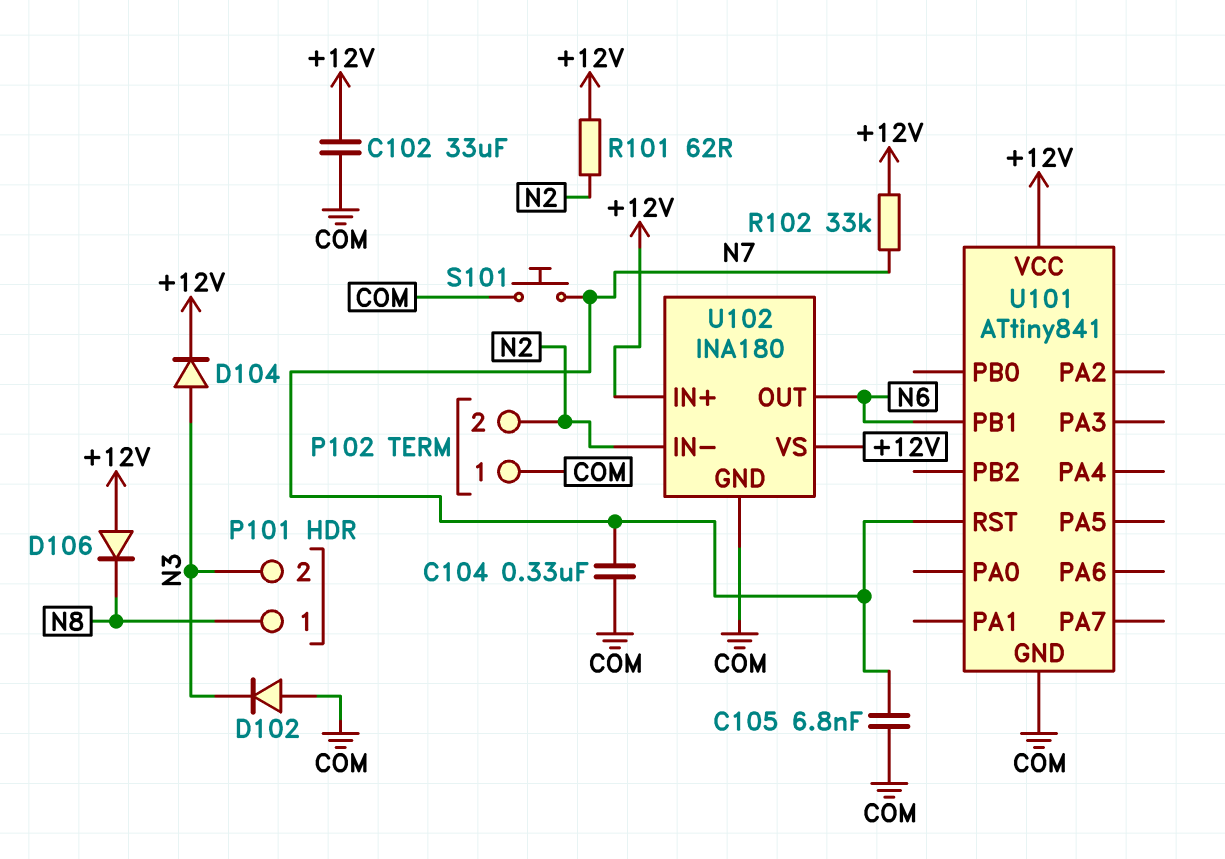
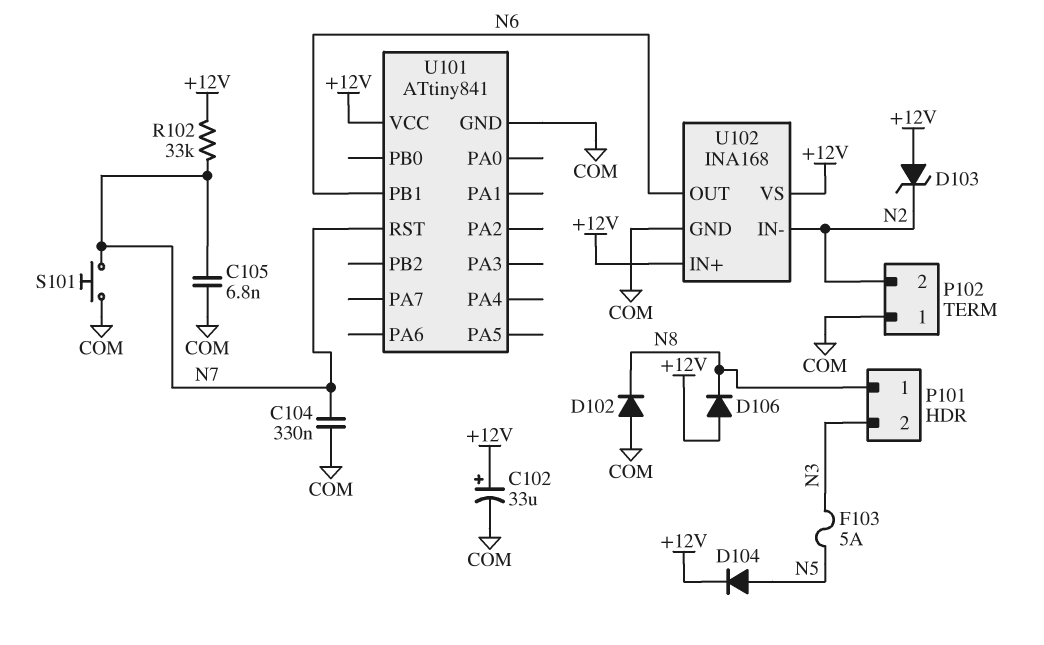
C102: 33uF (+12V, COM) -> 33uF (plus +12V, minus COM)
D102: diode (A COM, K N3) -> diode (A COM, K N8)
D103: none -> zener (A +12V, K N2)
D104: diode (A N3, K +12V) -> diode (A N5, K +12V)
F103: none -> 5A (N3, N5)
R101: 62 (+12V, N2) -> none
U102: INA180 -> INA168

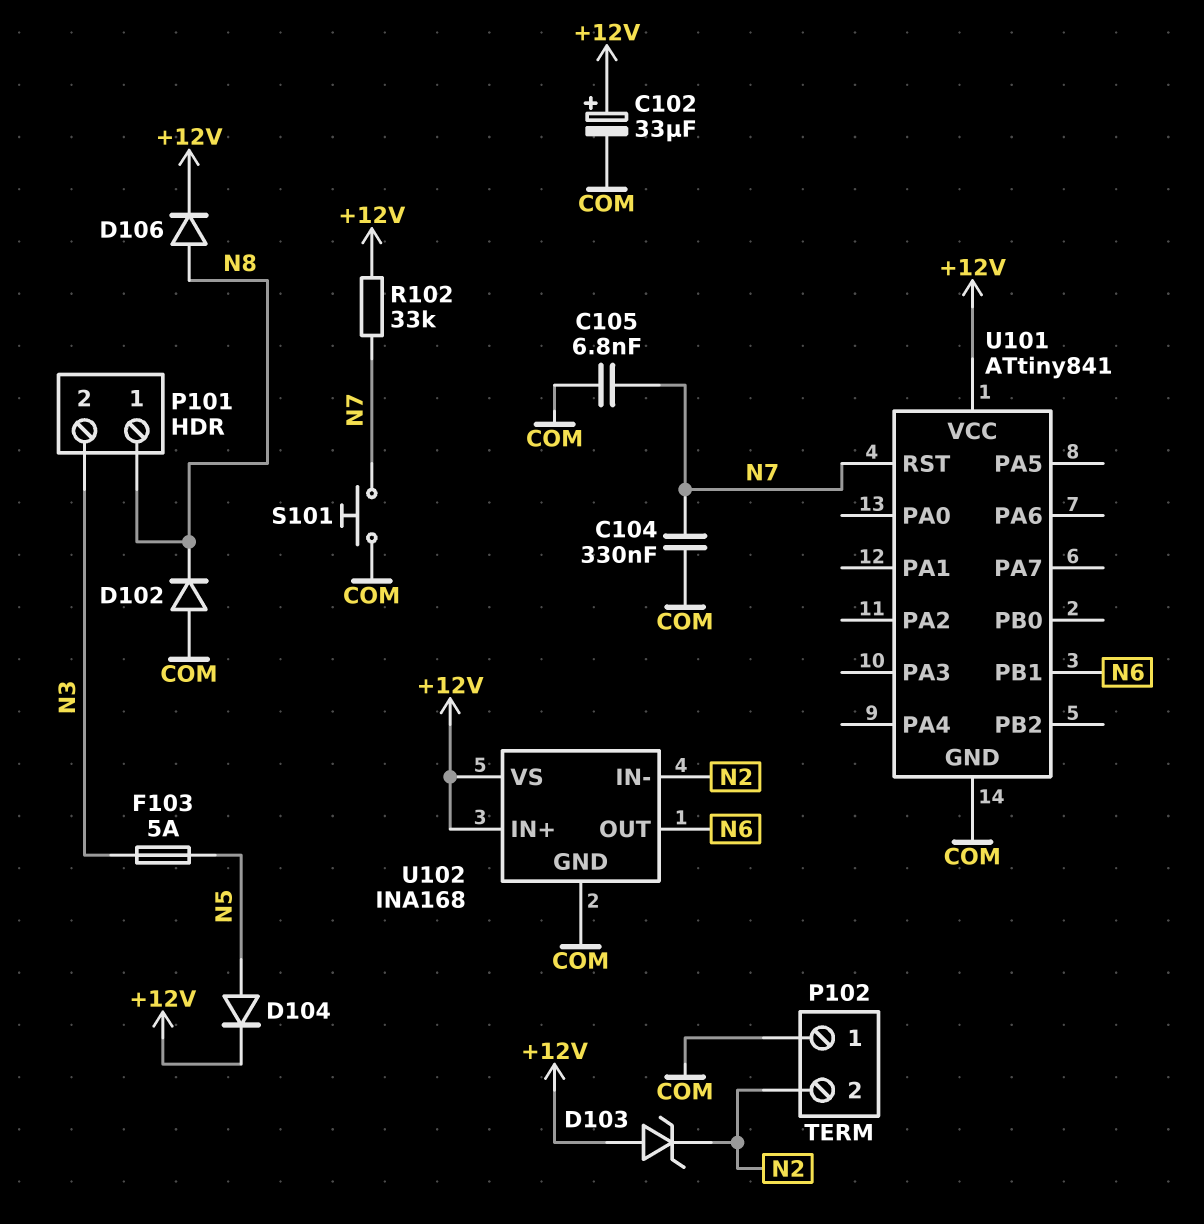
D106: diode (A +12V, K N8) -> diode (A N8, K +12V)

